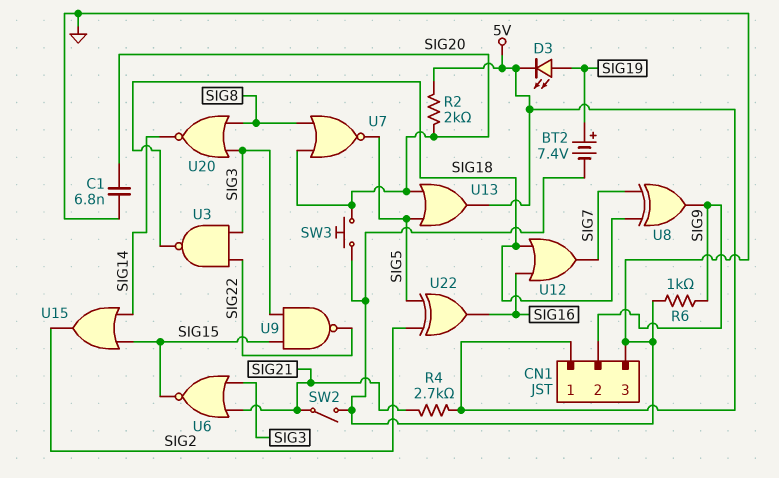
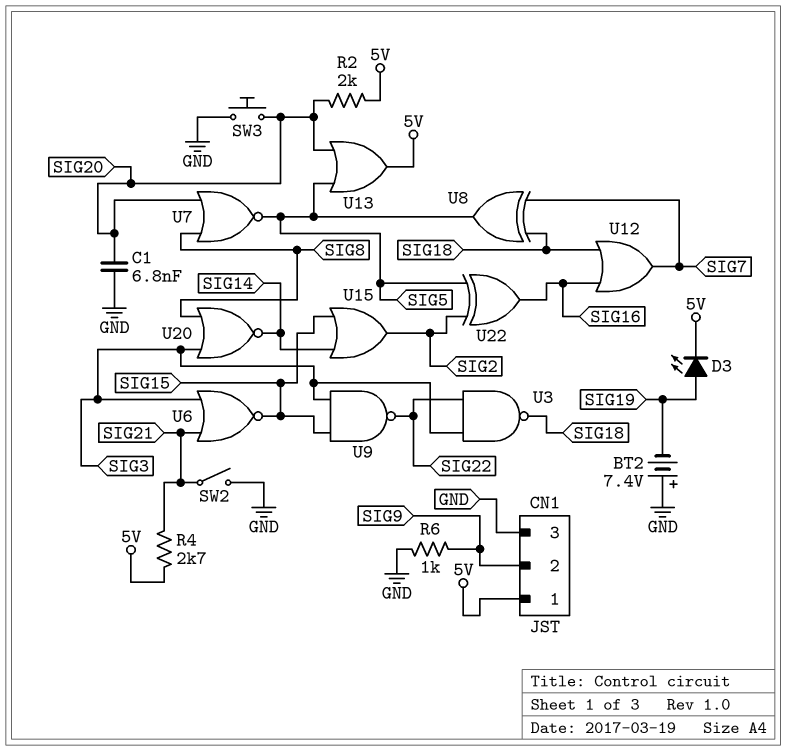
BT2: 7.4V (plus SIG19, minus GND) -> 7.4V (plus GND, minus SIG19)
U8: XOR (in SIG7, in SIG18, out SIG9) -> XOR (in SIG7, in SIG18, out SIG5)

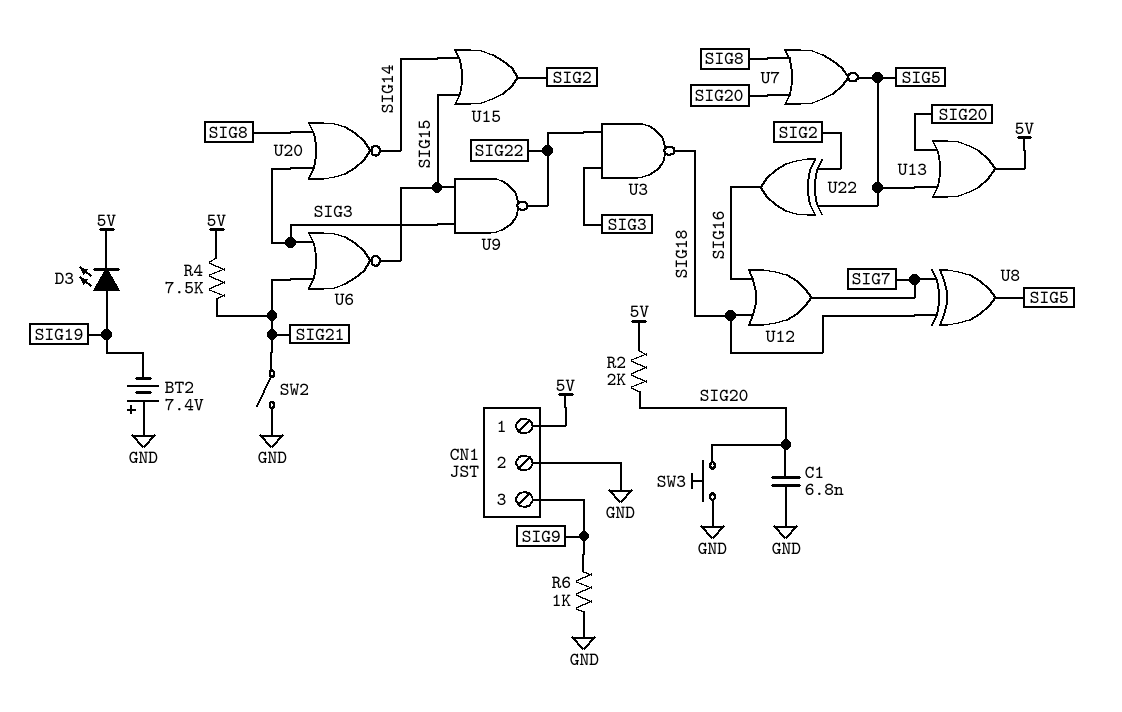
CN1 pin 2: SIG9 -> GND
CN1 pin 3: GND -> SIG9
R4: 2.7k (5V, SIG21) -> 7.5k (5V, SIG21)

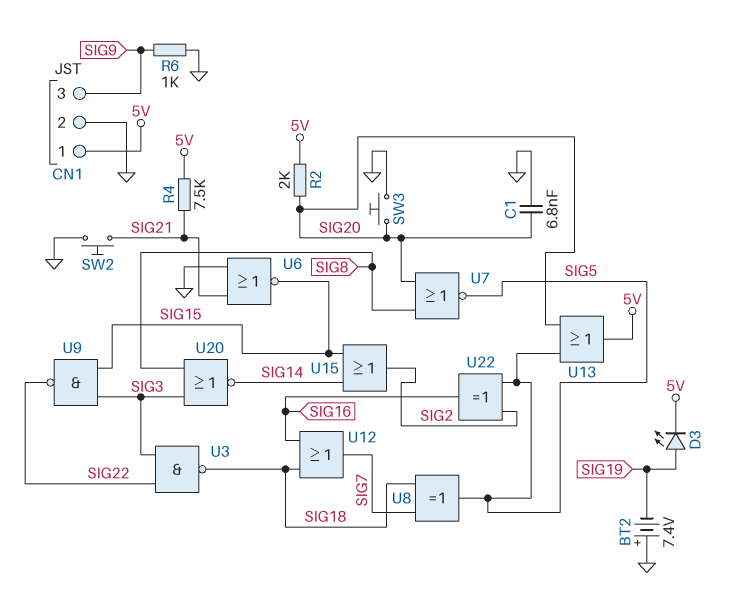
SW2: switch (GND, SIG21) -> button (GND, SIG21)
U6: NOR (in SIG3, in SIG21, out SIG15) -> NOR (in GND, in SIG21, out SIG15)

